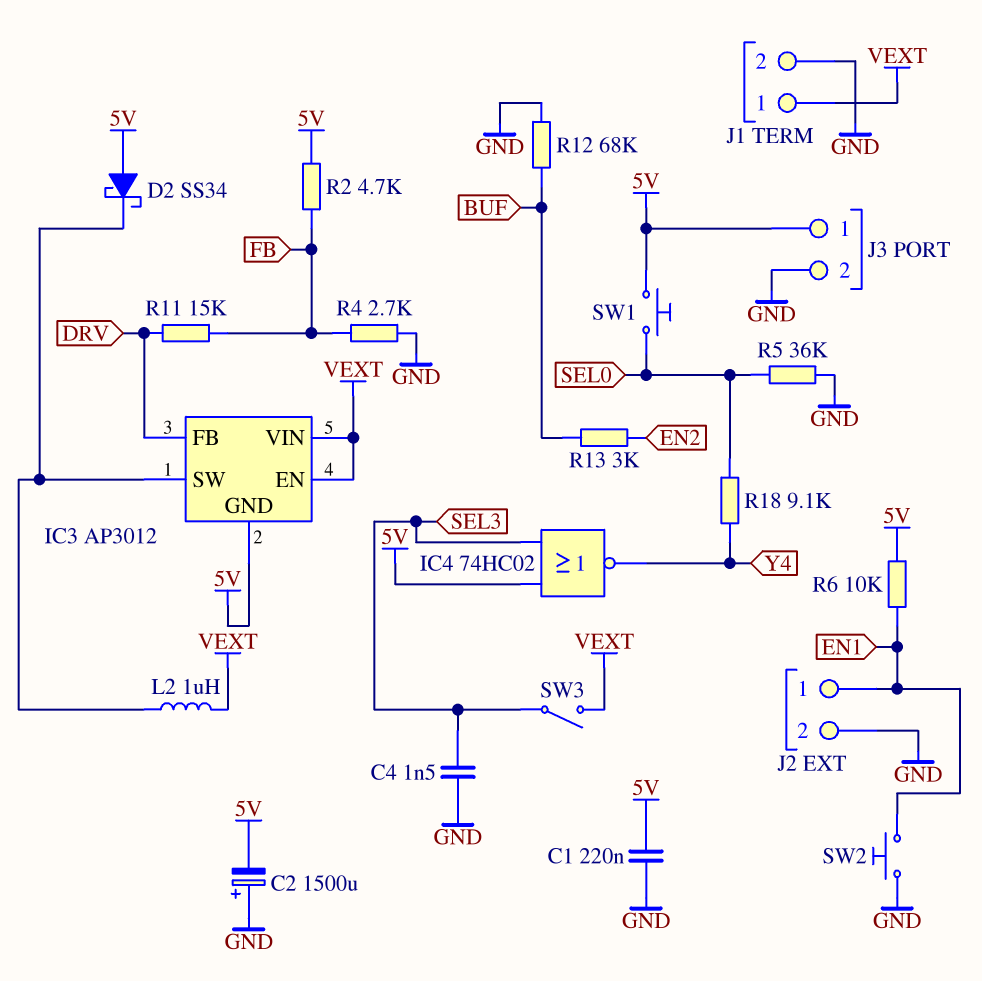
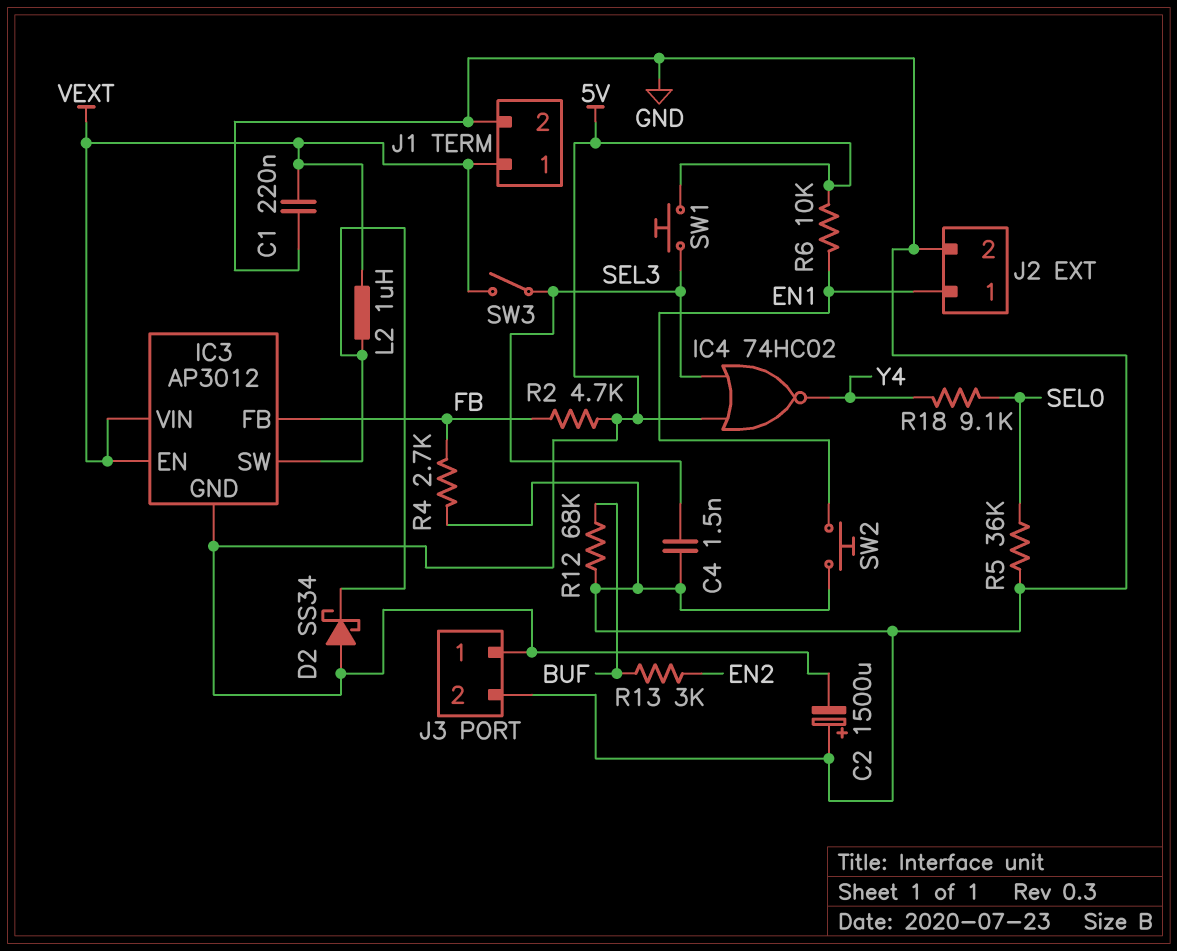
C1: 220nF (5V, GND) -> 220nF (GND, VEXT)
IC3 pin FB: DRV -> FB
R11: 15k (DRV, FB) -> none
SW1: button (5V, SEL0) -> button (5V, SEL3)

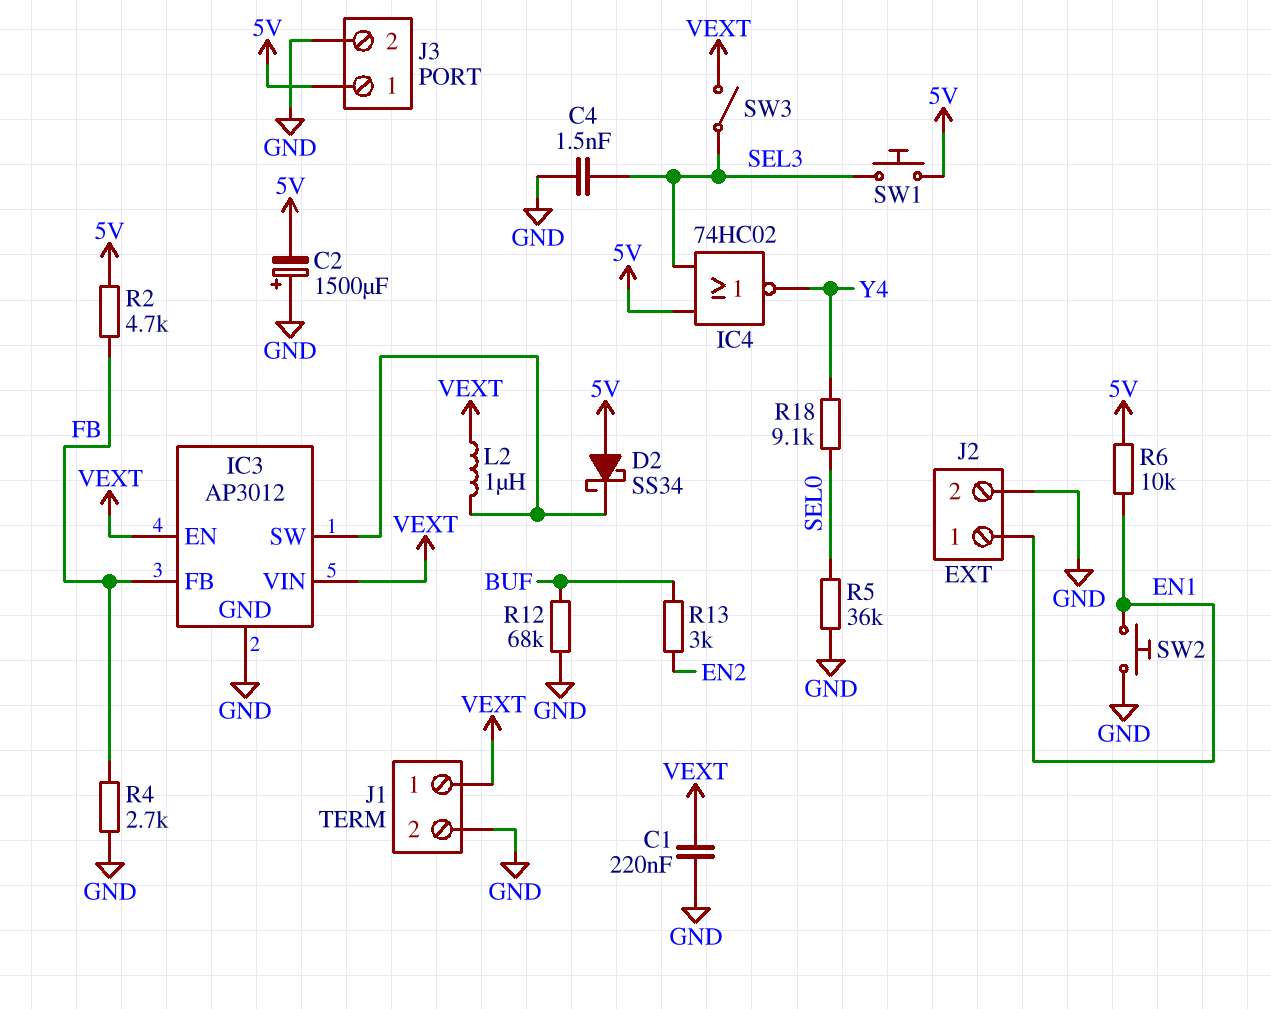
IC3 pin GND: 5V -> GND

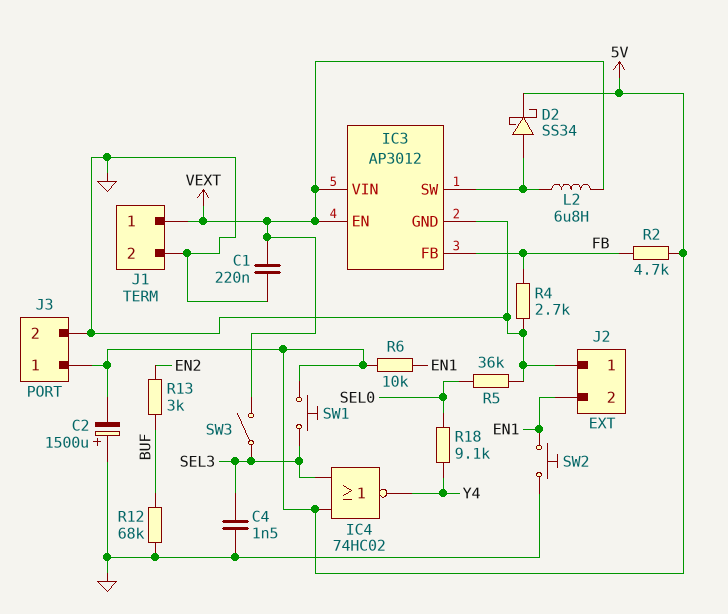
D2: schottky SS34 (A 5V, K IC3/SW) -> schottky SS34 (A IC3/SW, K 5V)
J2 pin 1: EN1 -> GND
J2 pin 2: GND -> EN1
L2: 1uH (IC3/SW, VEXT) -> 6.8uH (IC3/SW, VEXT)

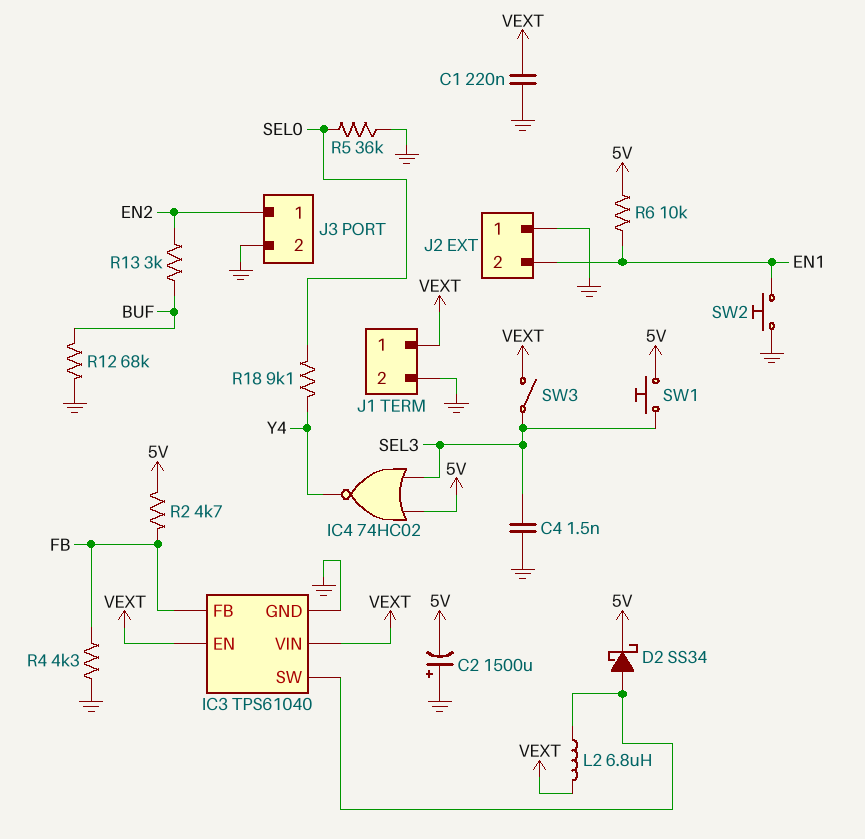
IC3: AP3012 -> TPS61040
J3 pin 1: 5V -> EN2
R4: 2.7k (FB, GND) -> 4.3k (FB, GND)

